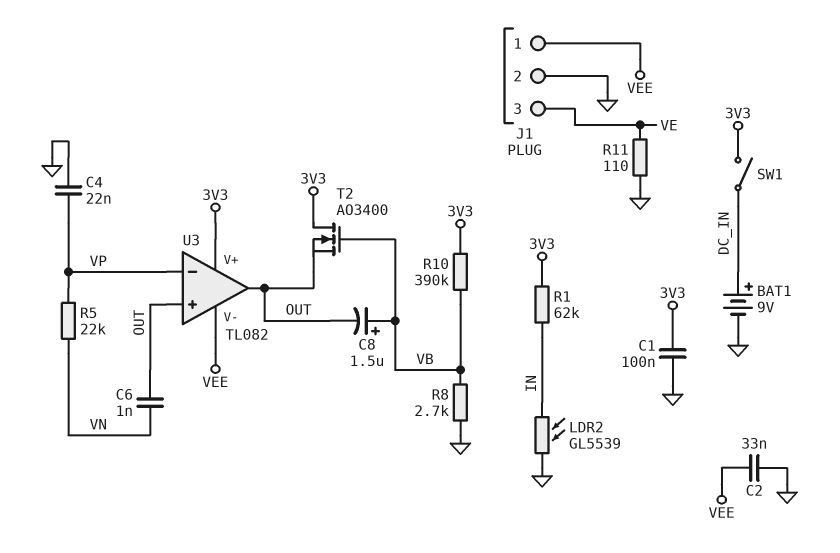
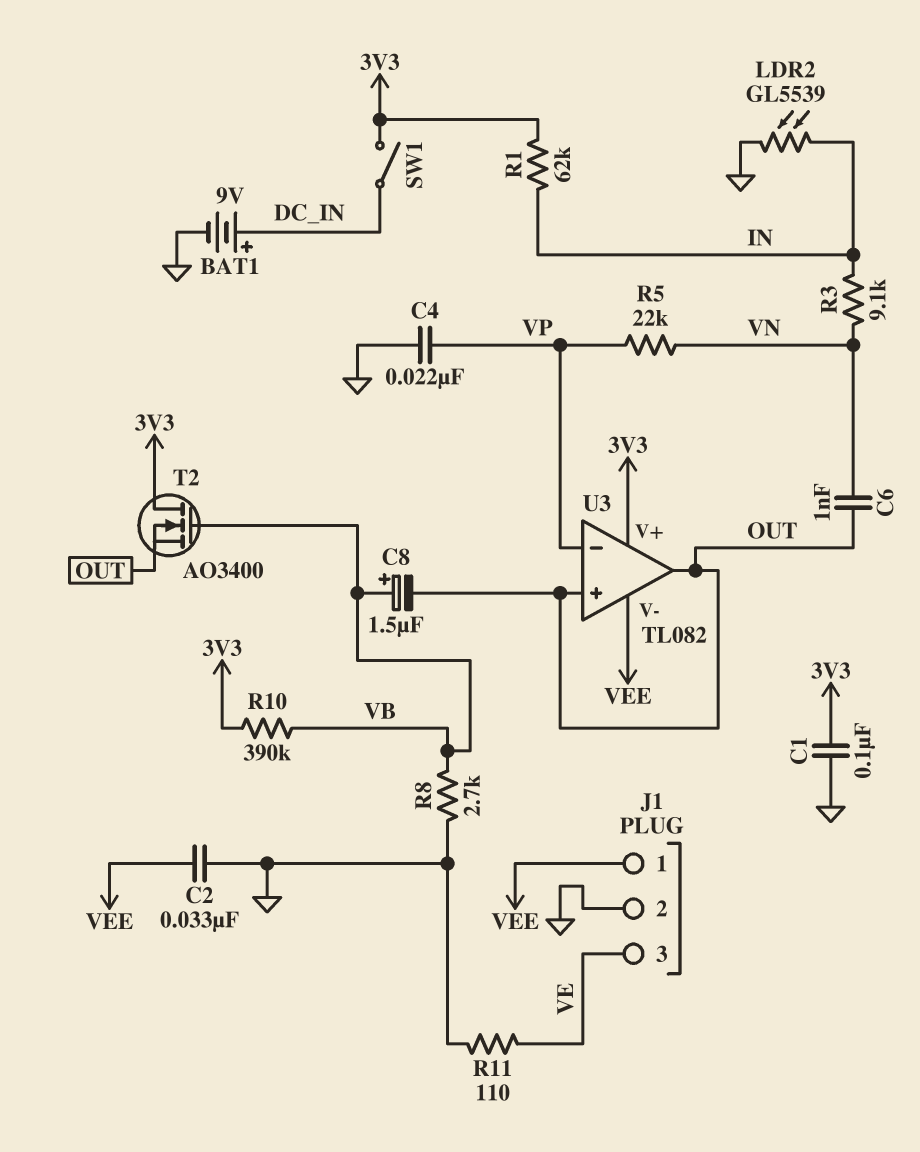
R3: none -> 9.1k (IN, VN)

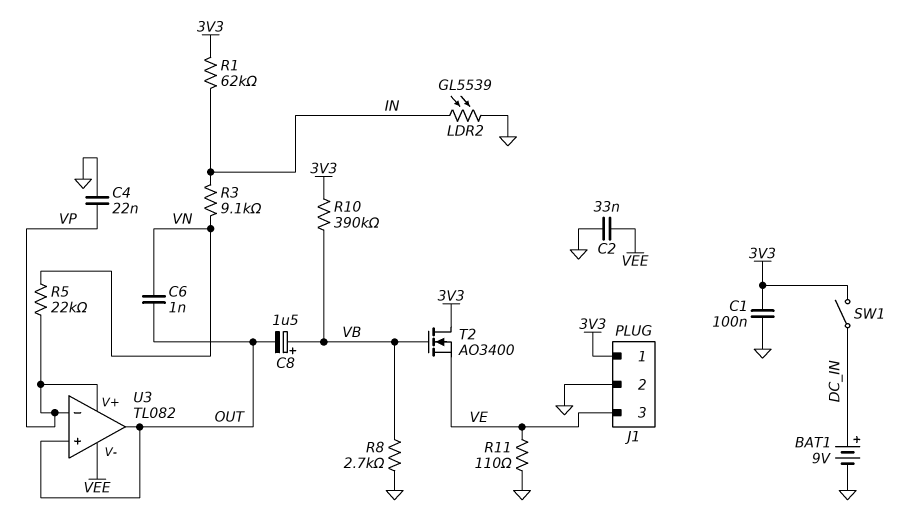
J1 pin 1: VEE -> 3V3
T2: NMOS AO3400 (G VB, D 3V3, S OUT) -> NMOS AO3400 (G VB, D 3V3, S VE)
U3 pin V+: 3V3 -> VP

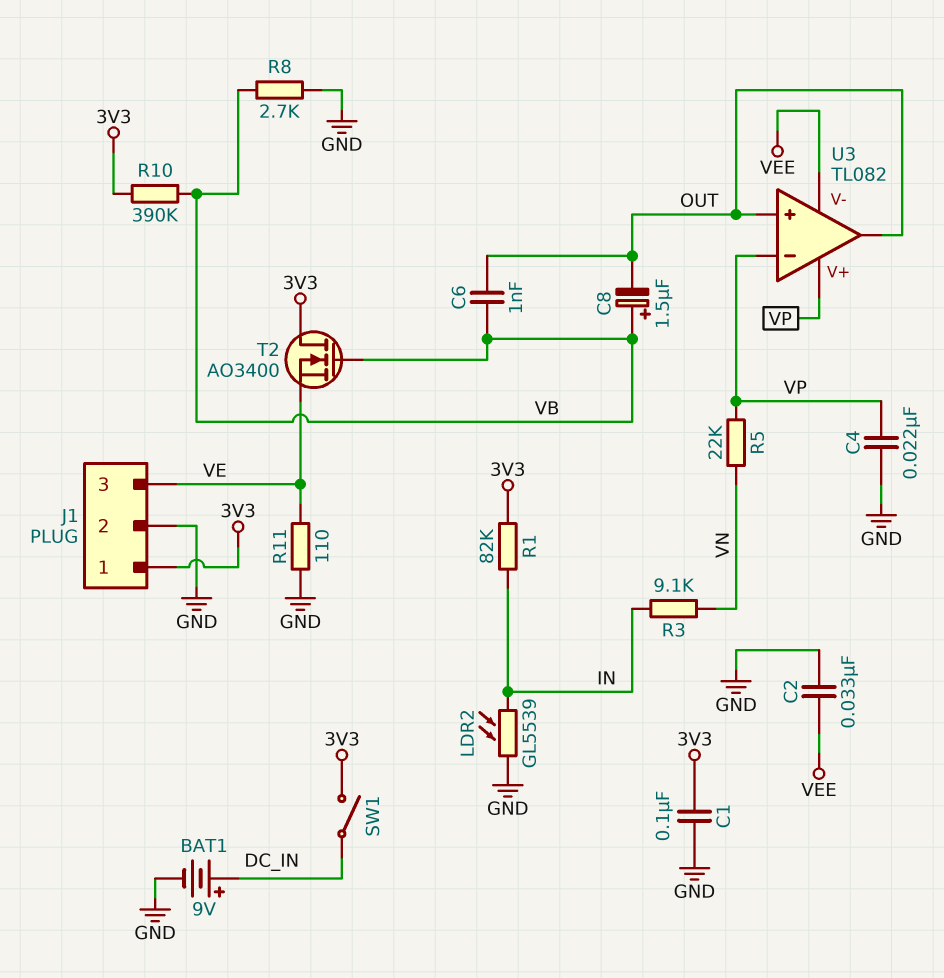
C6: 1nF (OUT, VN) -> 1nF (OUT, VB)
R1: 62k (3V3, IN) -> 82k (3V3, IN)

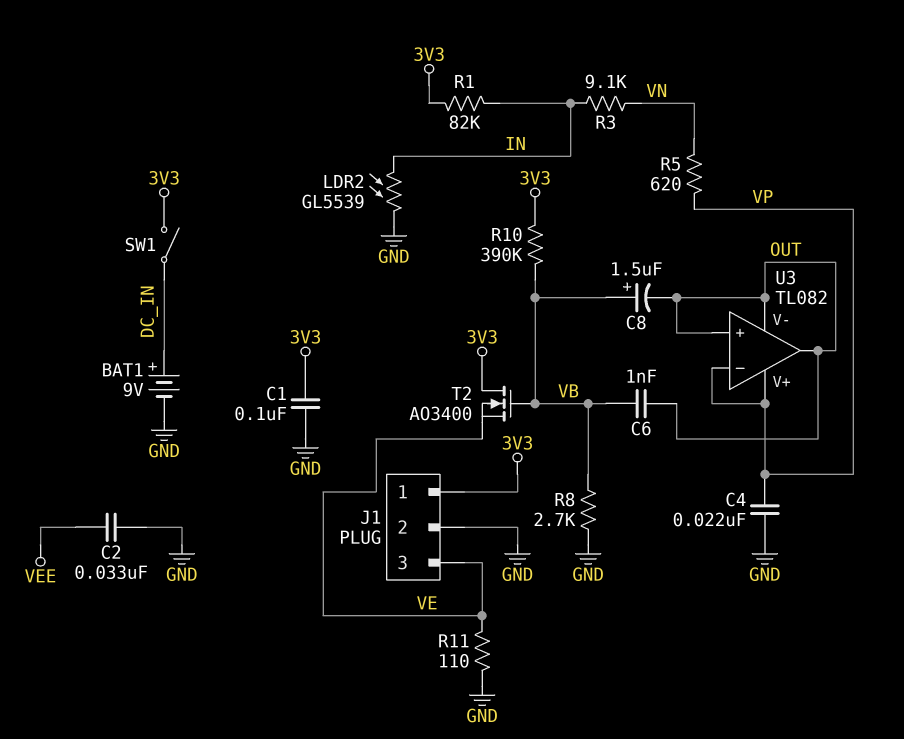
R5: 22k (VN, VP) -> 620 (VN, VP)
U3 pin V-: VEE -> OUT

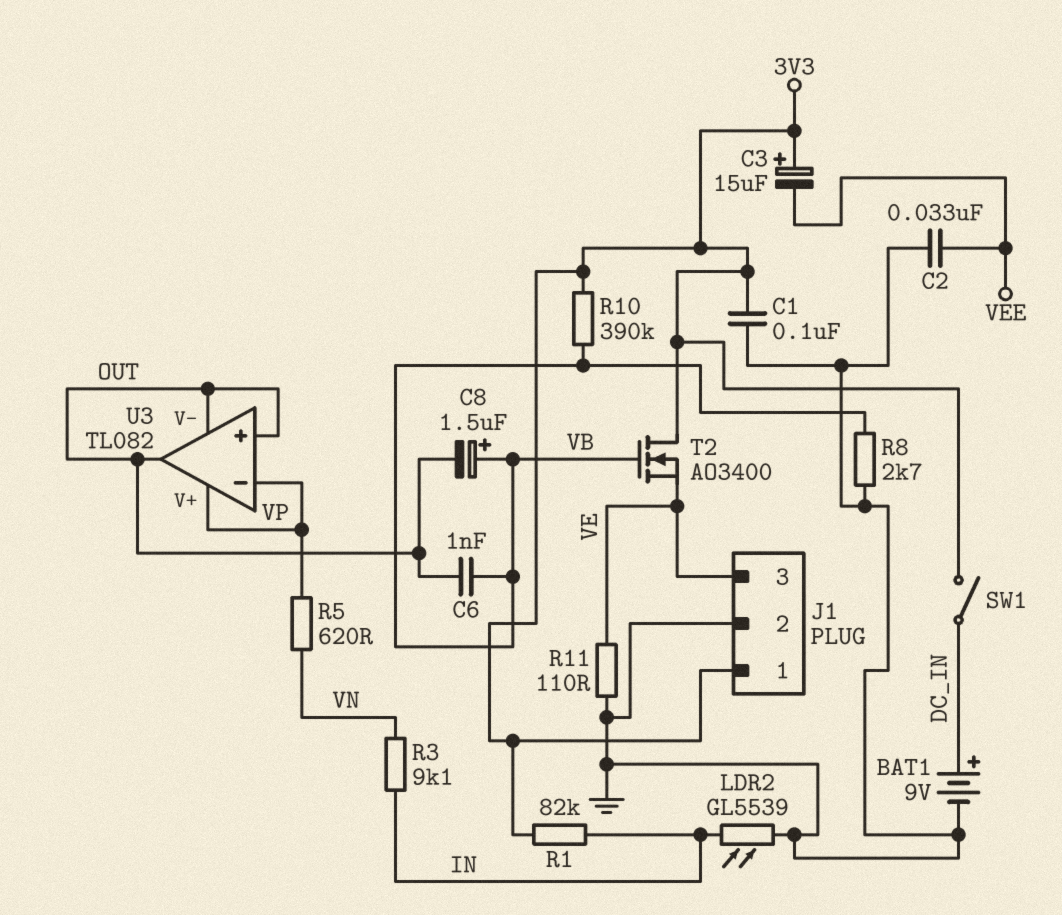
C3: none -> 15uF (plus 3V3, minus VEE)
C4: 22nF (GND, VP) -> none

